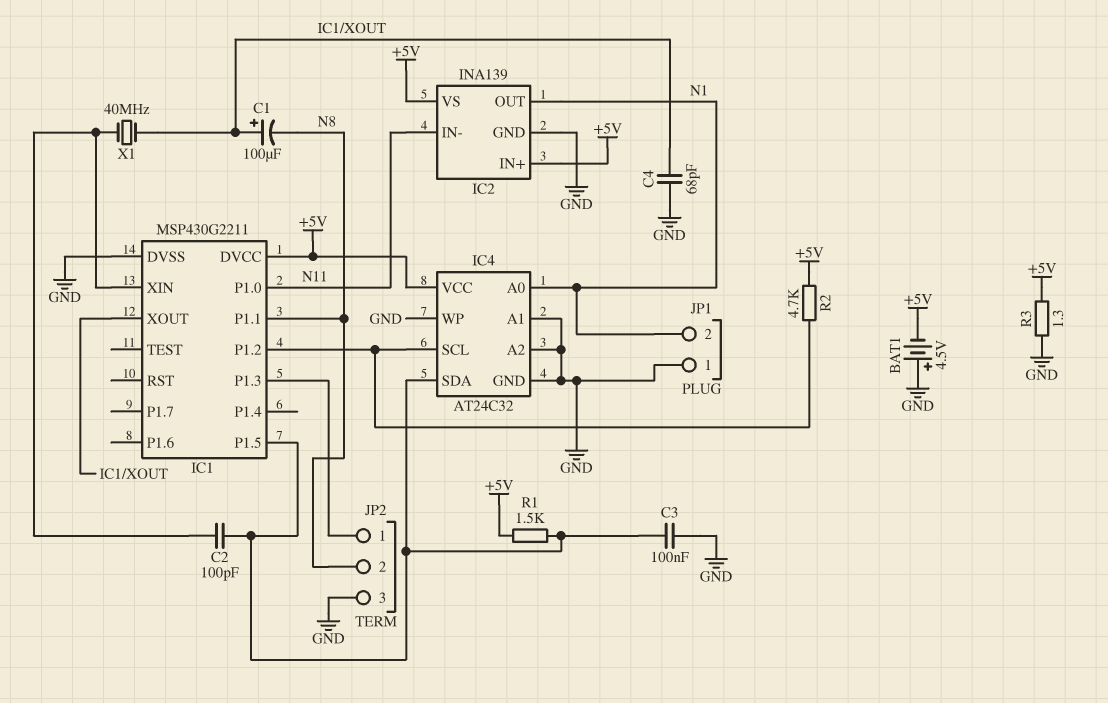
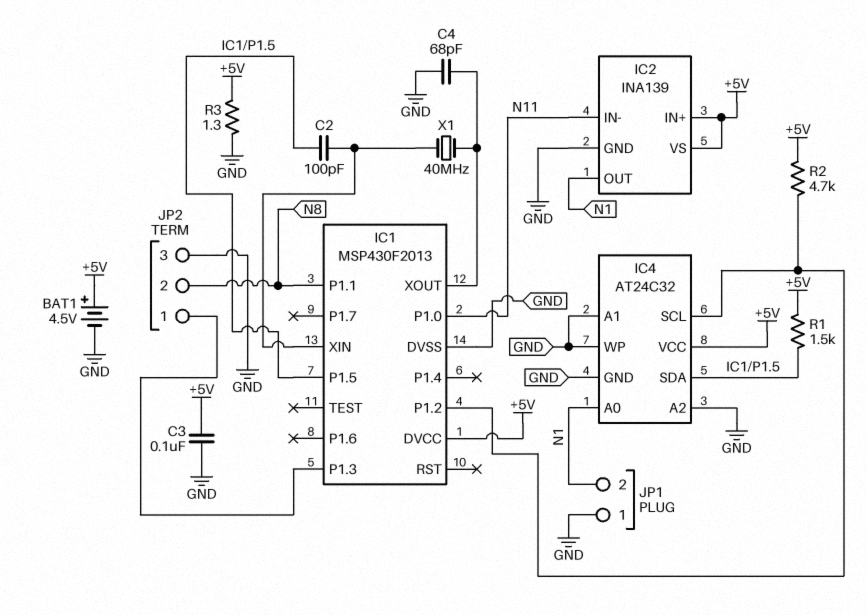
BAT1: 4.5V (plus GND, minus +5V) -> 4.5V (plus +5V, minus GND)
C1: 100uF (plus IC1/XOUT, minus N8) -> none
C3: 100nF (GND, IC1/P1.5) -> 100nF (+5V, GND)
IC1: MSP430G2211 -> MSP430F2013

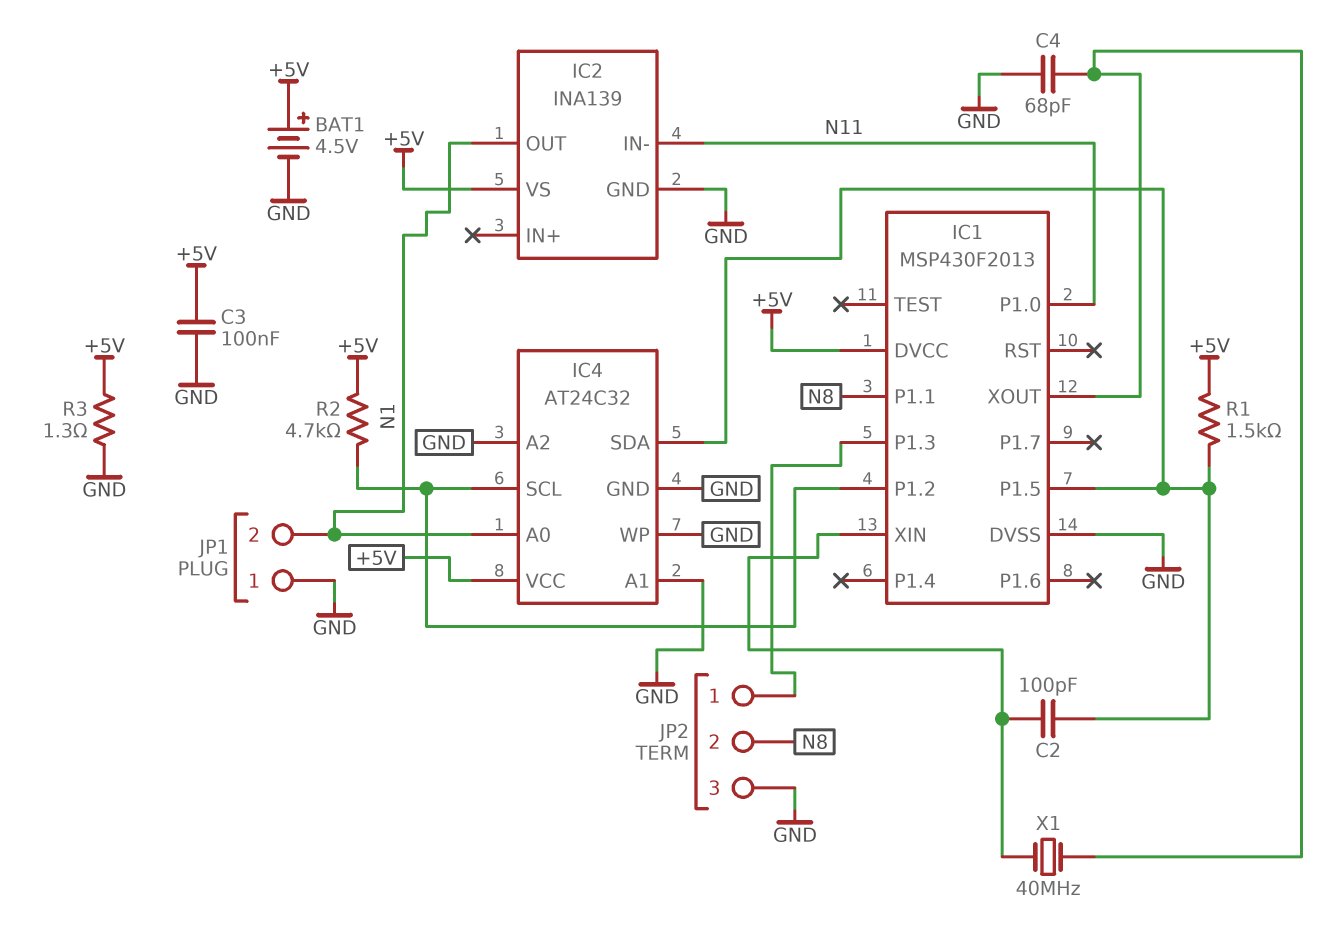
IC2 pin IN+: +5V -> none

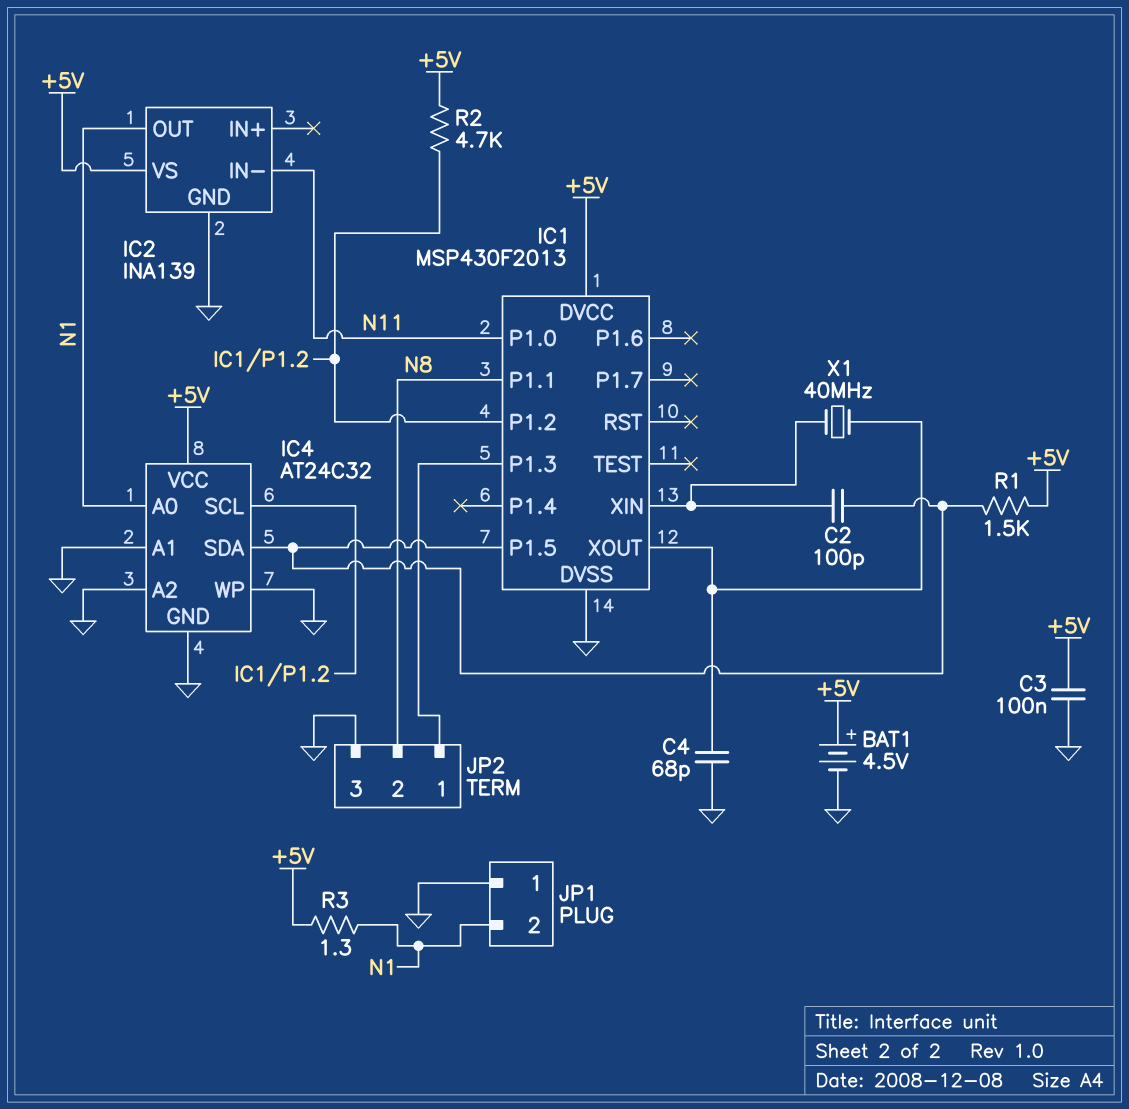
R3: 1.3 (+5V, GND) -> 1.3 (+5V, N1)

